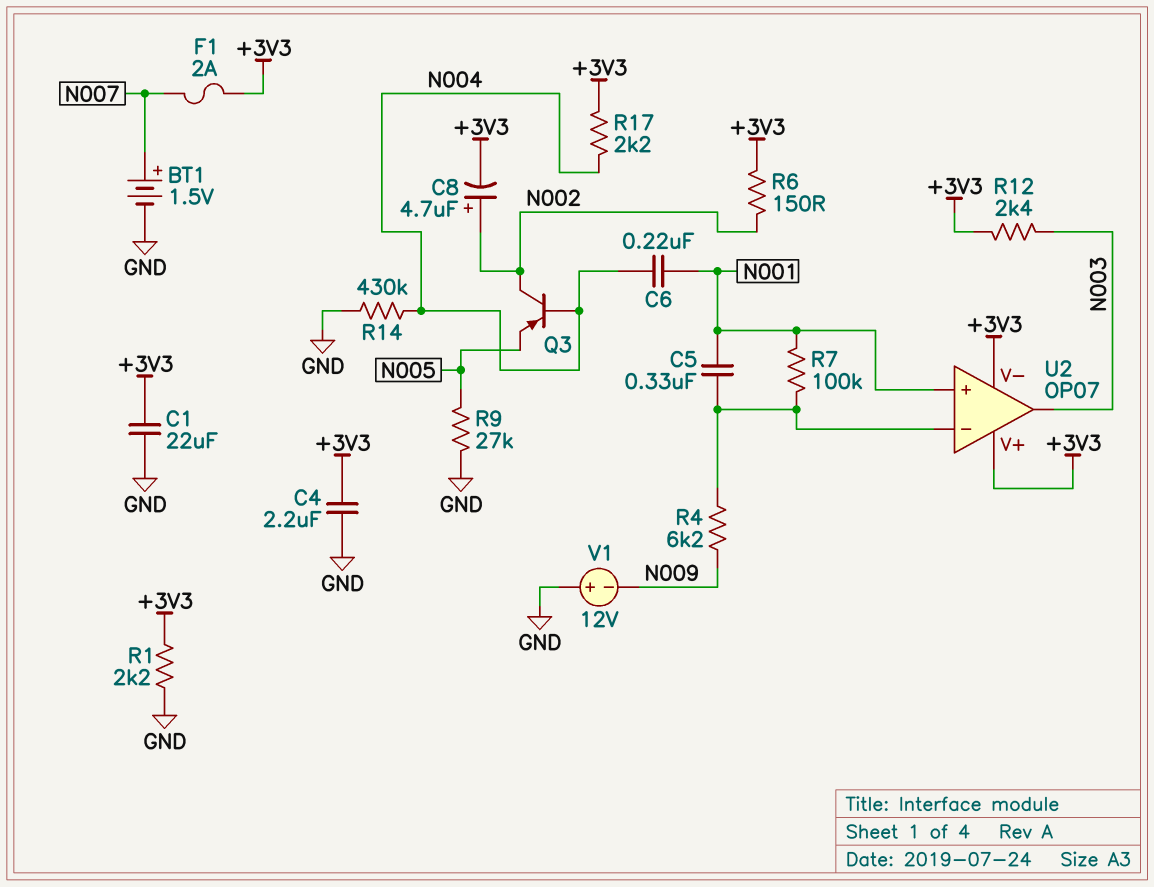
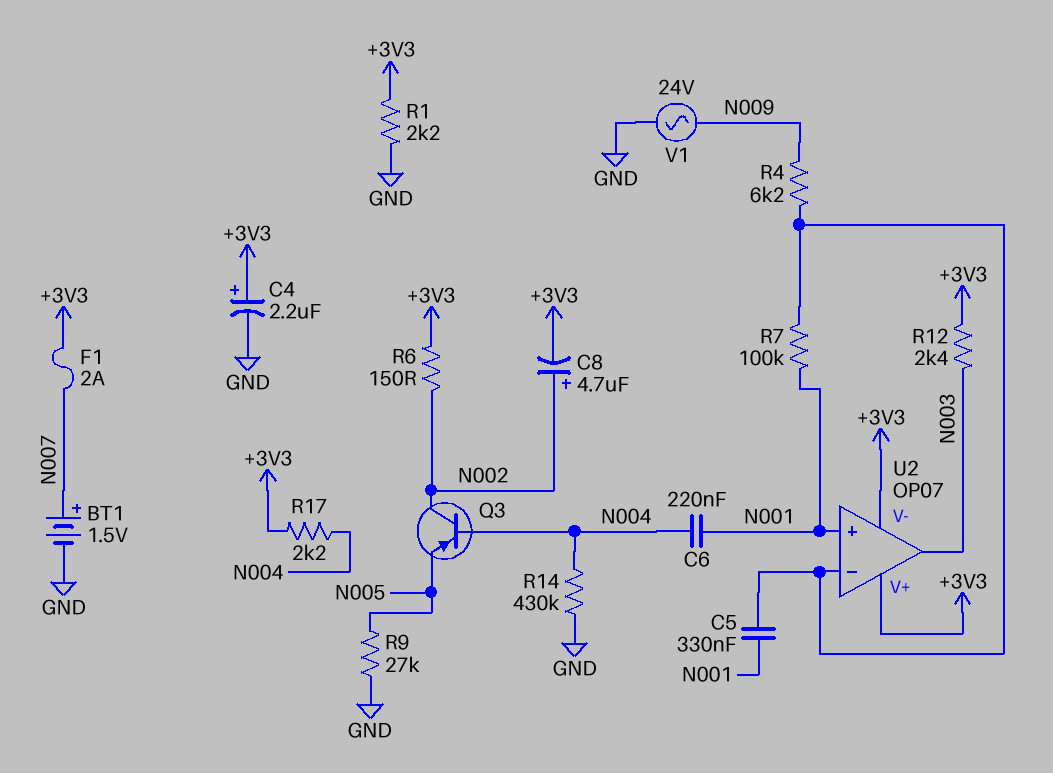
C1: 22uF (+3V3, GND) -> none
C4: 2.2uF (+3V3, GND) -> 2.2uF (plus +3V3, minus GND)
V1: 12V (plus GND, minus N009) -> AC 24V (GND, N009)

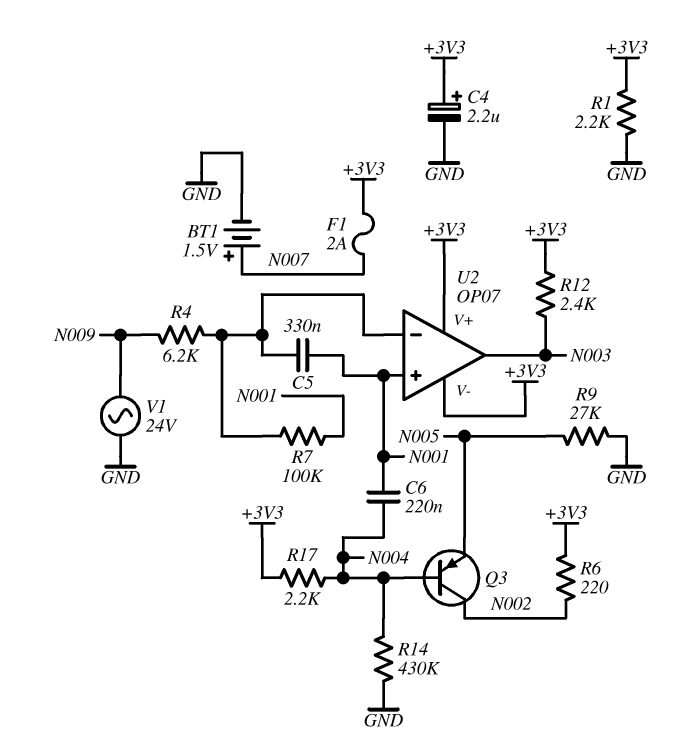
C8: 4.7uF (plus N002, minus +3V3) -> none
R6: 150 (+3V3, N002) -> 220 (+3V3, N002)

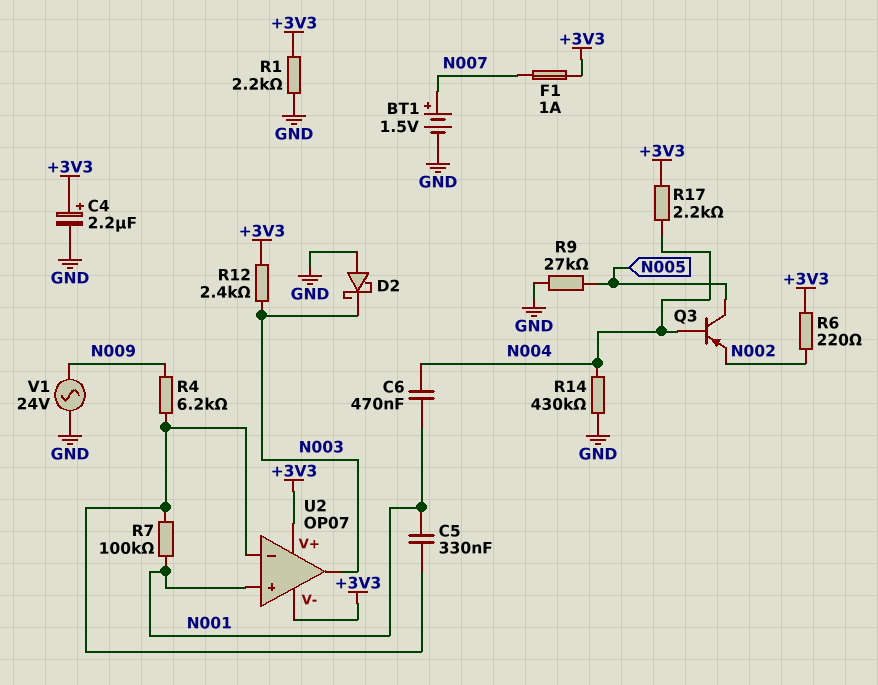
C6: 220nF (N001, N004) -> 470nF (N001, N004)
D2: none -> schottky (A GND, K N003)
F1: 2A (+3V3, N007) -> 1A (+3V3, N007)
Q3: PNP (B N004, C N002, E N005) -> PNP (B N004, C N005, E N002)

